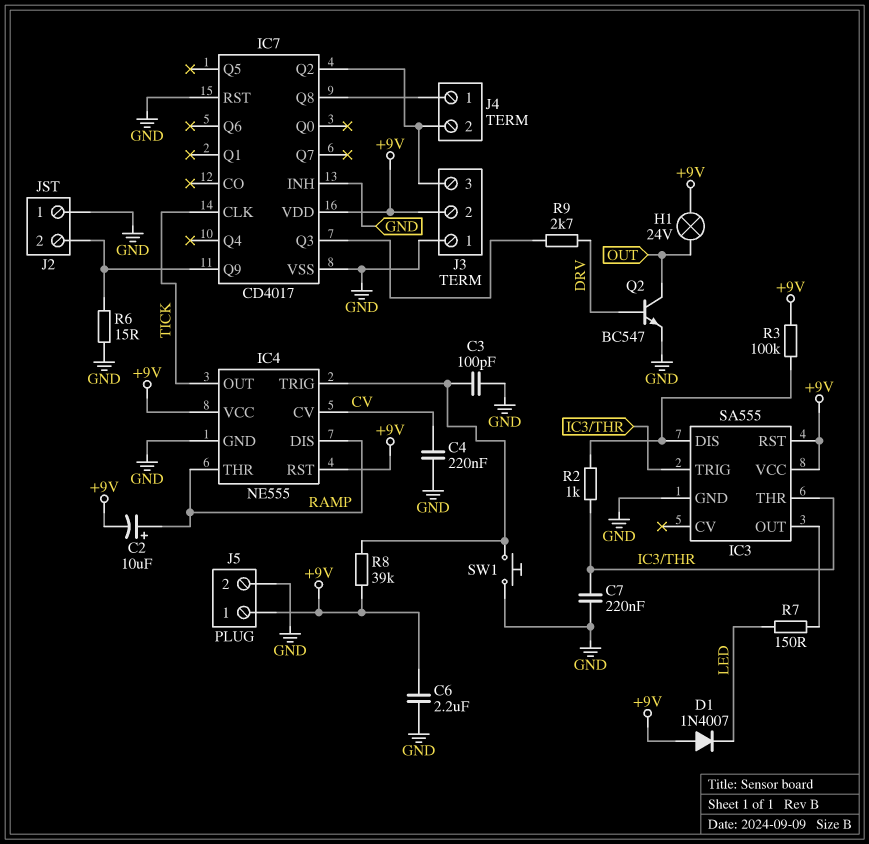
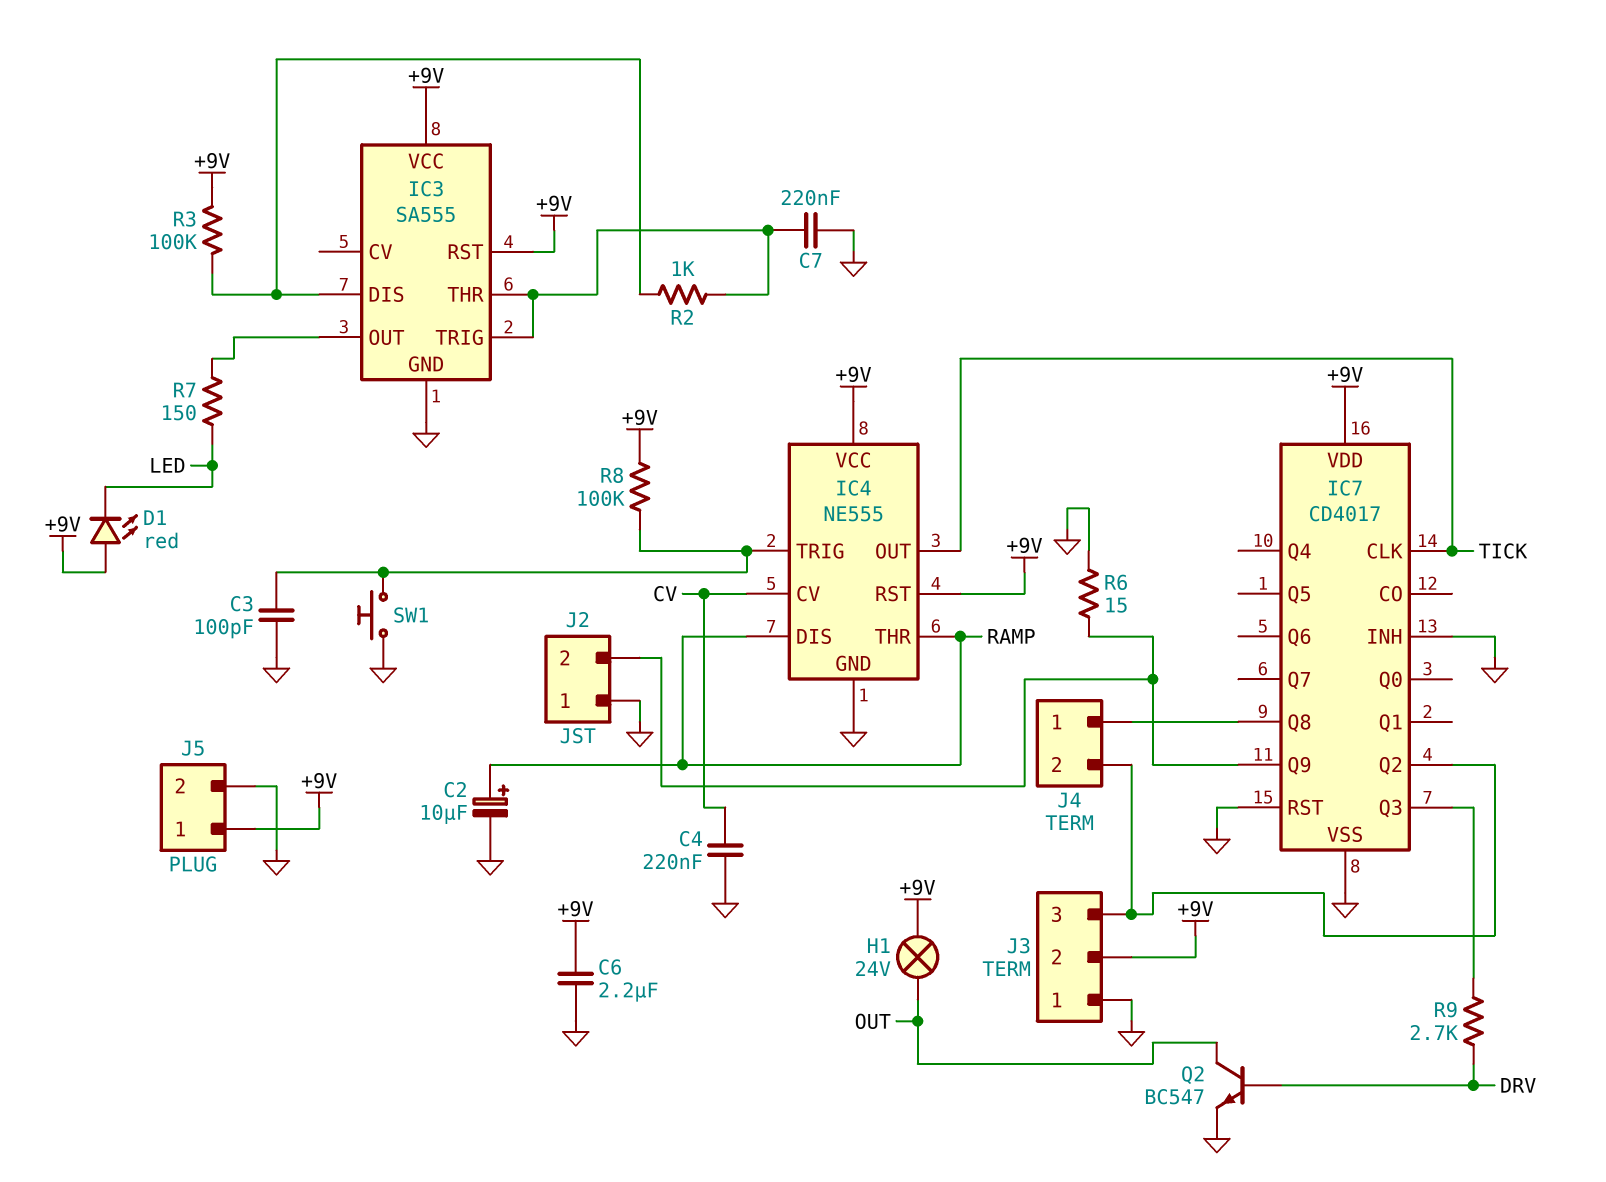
C2: 10uF (plus RAMP, minus +9V) -> 10uF (plus RAMP, minus GND)
D1: diode 1N4007 (A +9V, K LED) -> LED red (A +9V, K LED)
R8: 39k (+9V, IC4/TRIG) -> 100k (+9V, IC4/TRIG)

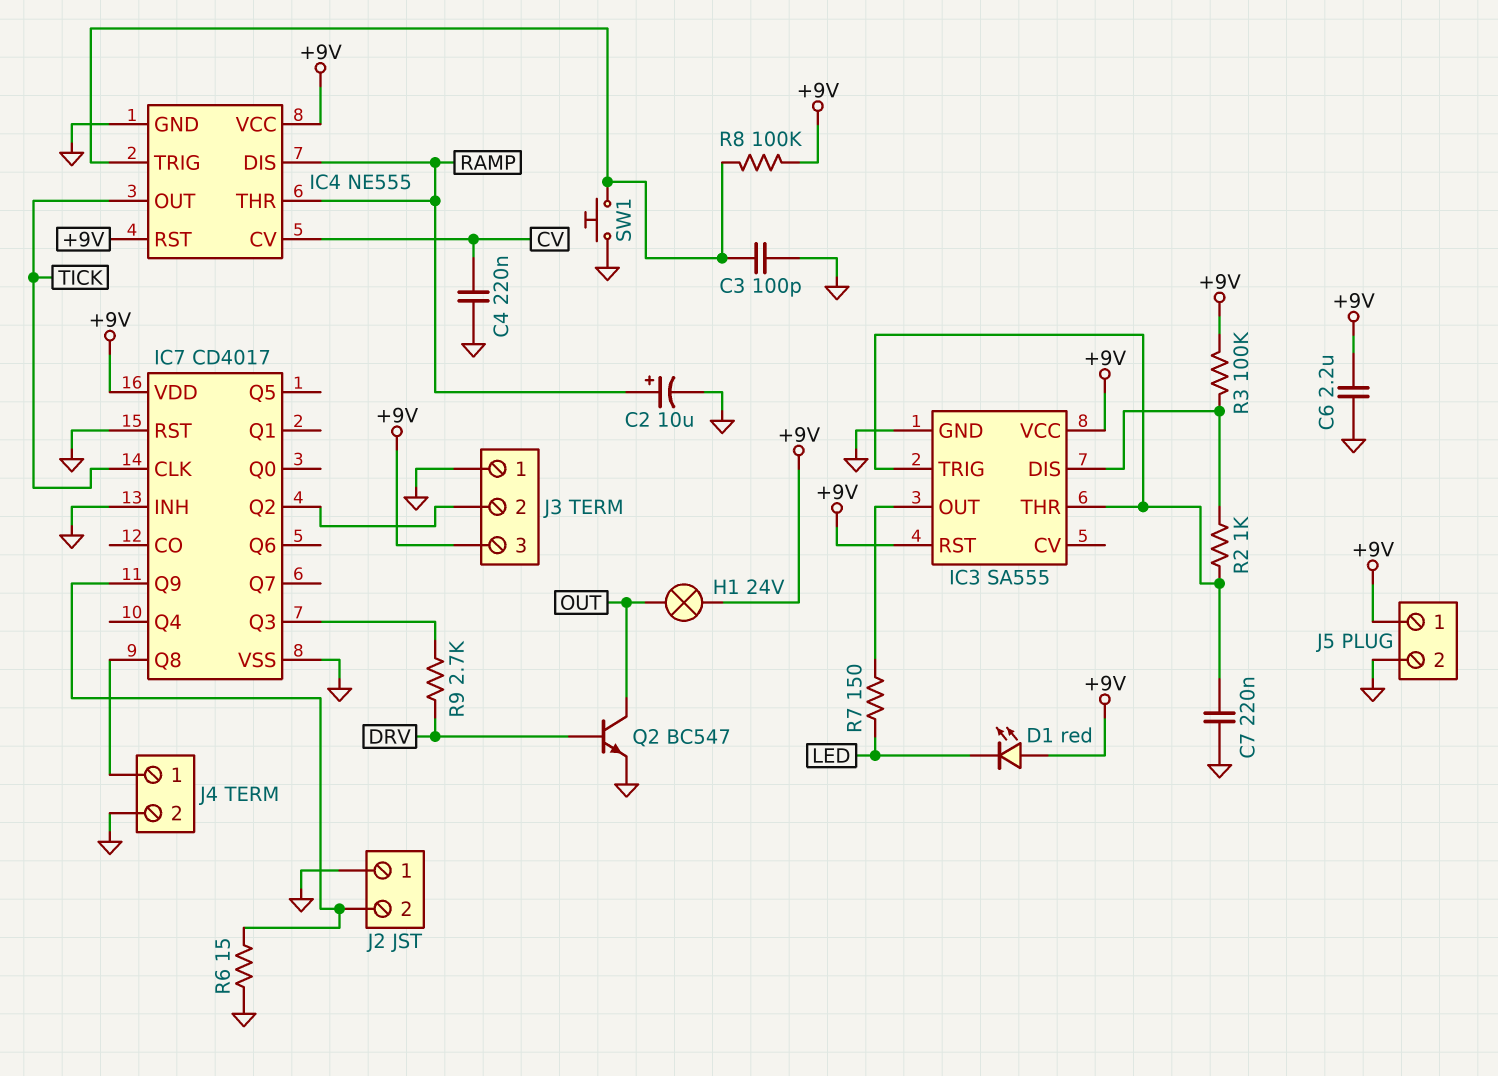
J3 pin 2: +9V -> IC7/Q2
J3 pin 3: IC7/Q2 -> +9V
J4 pin 2: IC7/Q2 -> GND

